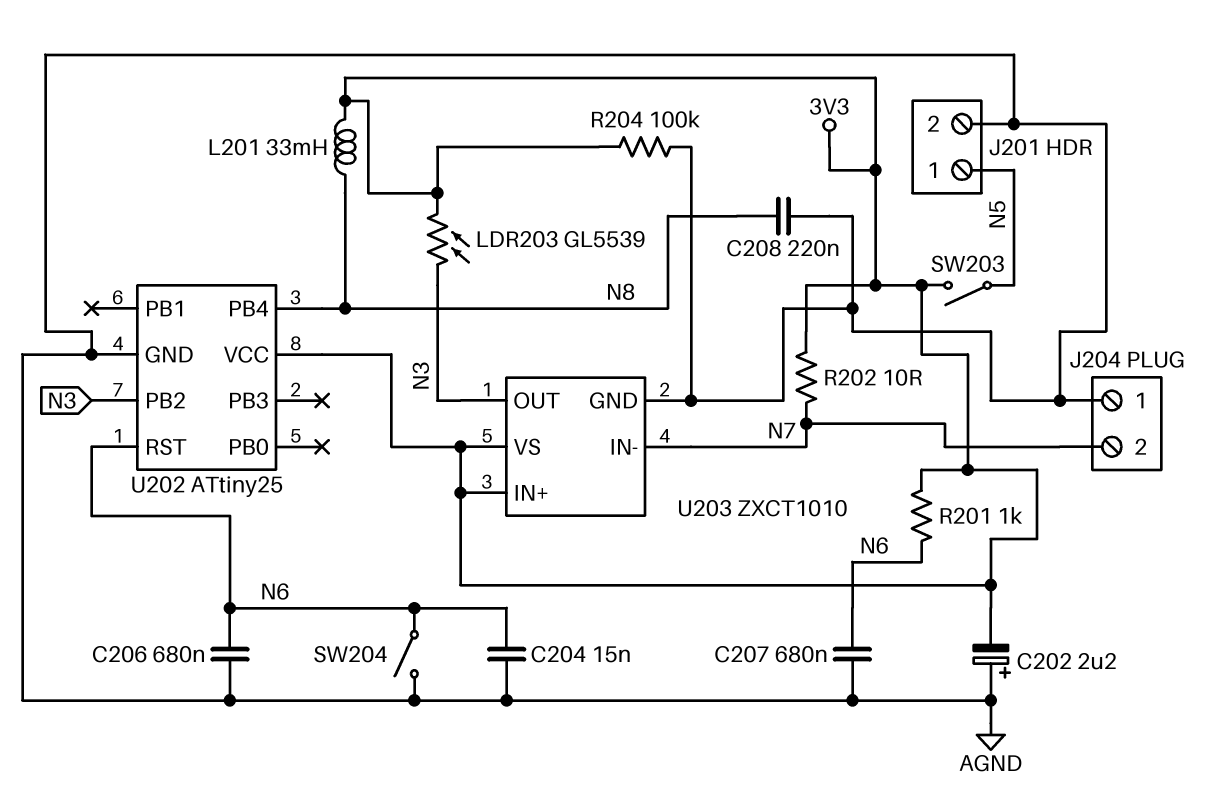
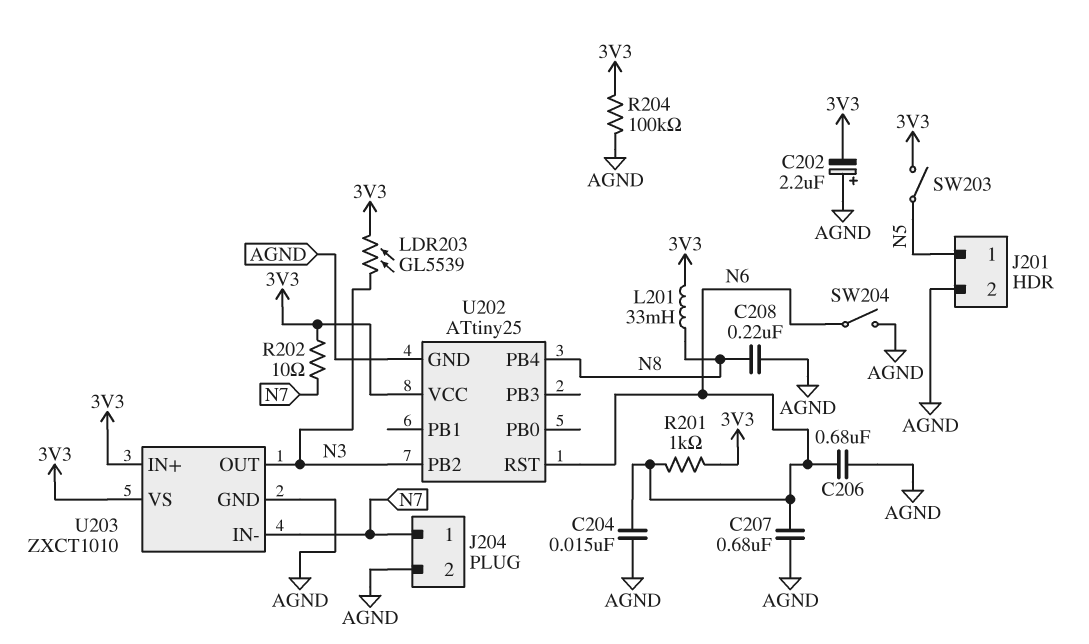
J204 pin 1: AGND -> N7
J204 pin 2: N7 -> AGND

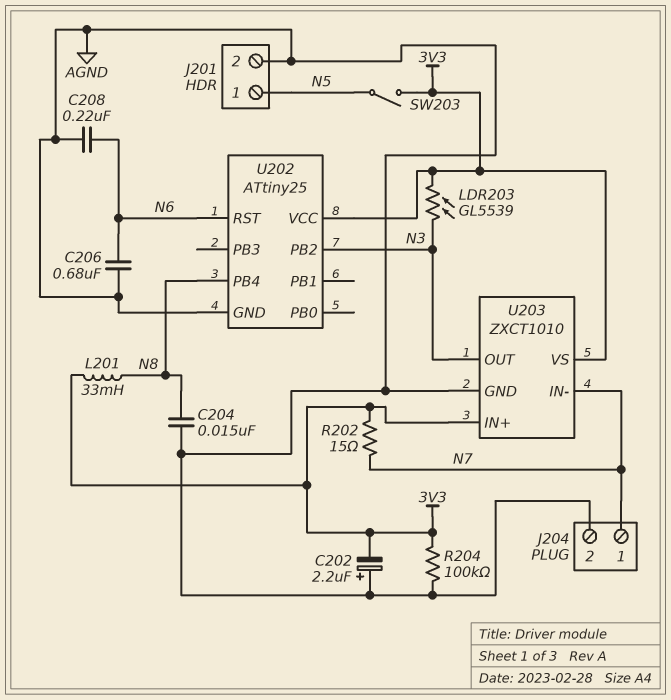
C204: 15nF (AGND, N6) -> 15nF (AGND, N8)
C207: 680nF (AGND, N6) -> none
C208: 220nF (AGND, N8) -> 220nF (AGND, N6)
R201: 1k (3V3, N6) -> none
R202: 10 (3V3, N7) -> 15 (3V3, N7)
SW204: switch (AGND, N6) -> none

